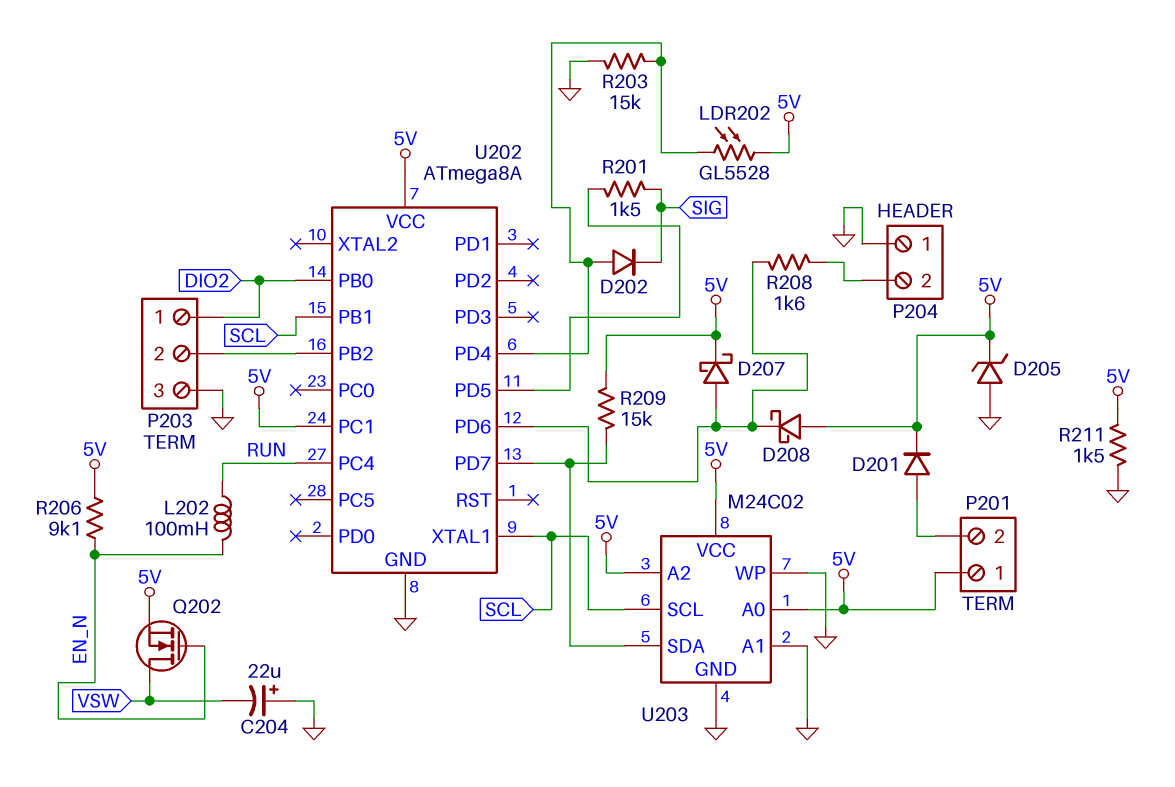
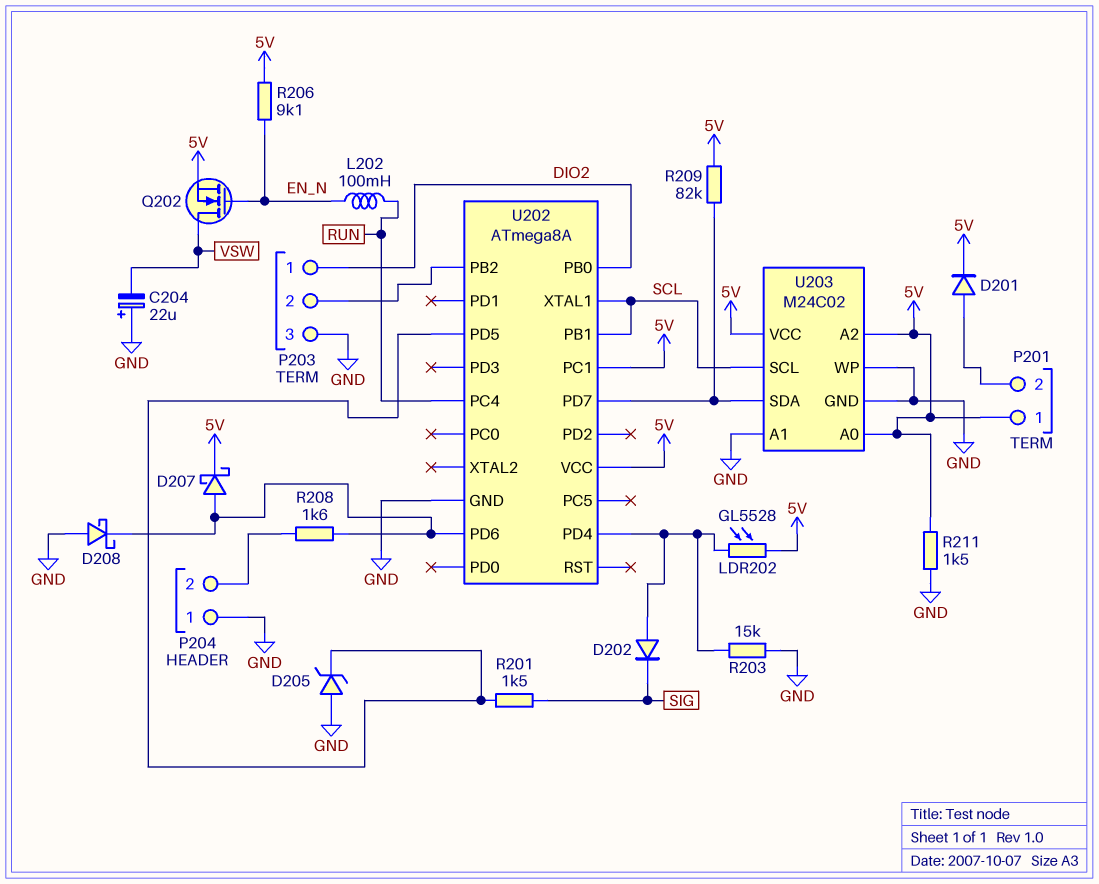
D205: zener (A GND, K 5V) -> zener (A GND, K U202/PD5)
D208: schottky (A 5V, K U202/PD6) -> schottky (A GND, K U202/PD6)
R209: 15k (5V, U202/PD7) -> 82k (5V, U202/PD7)

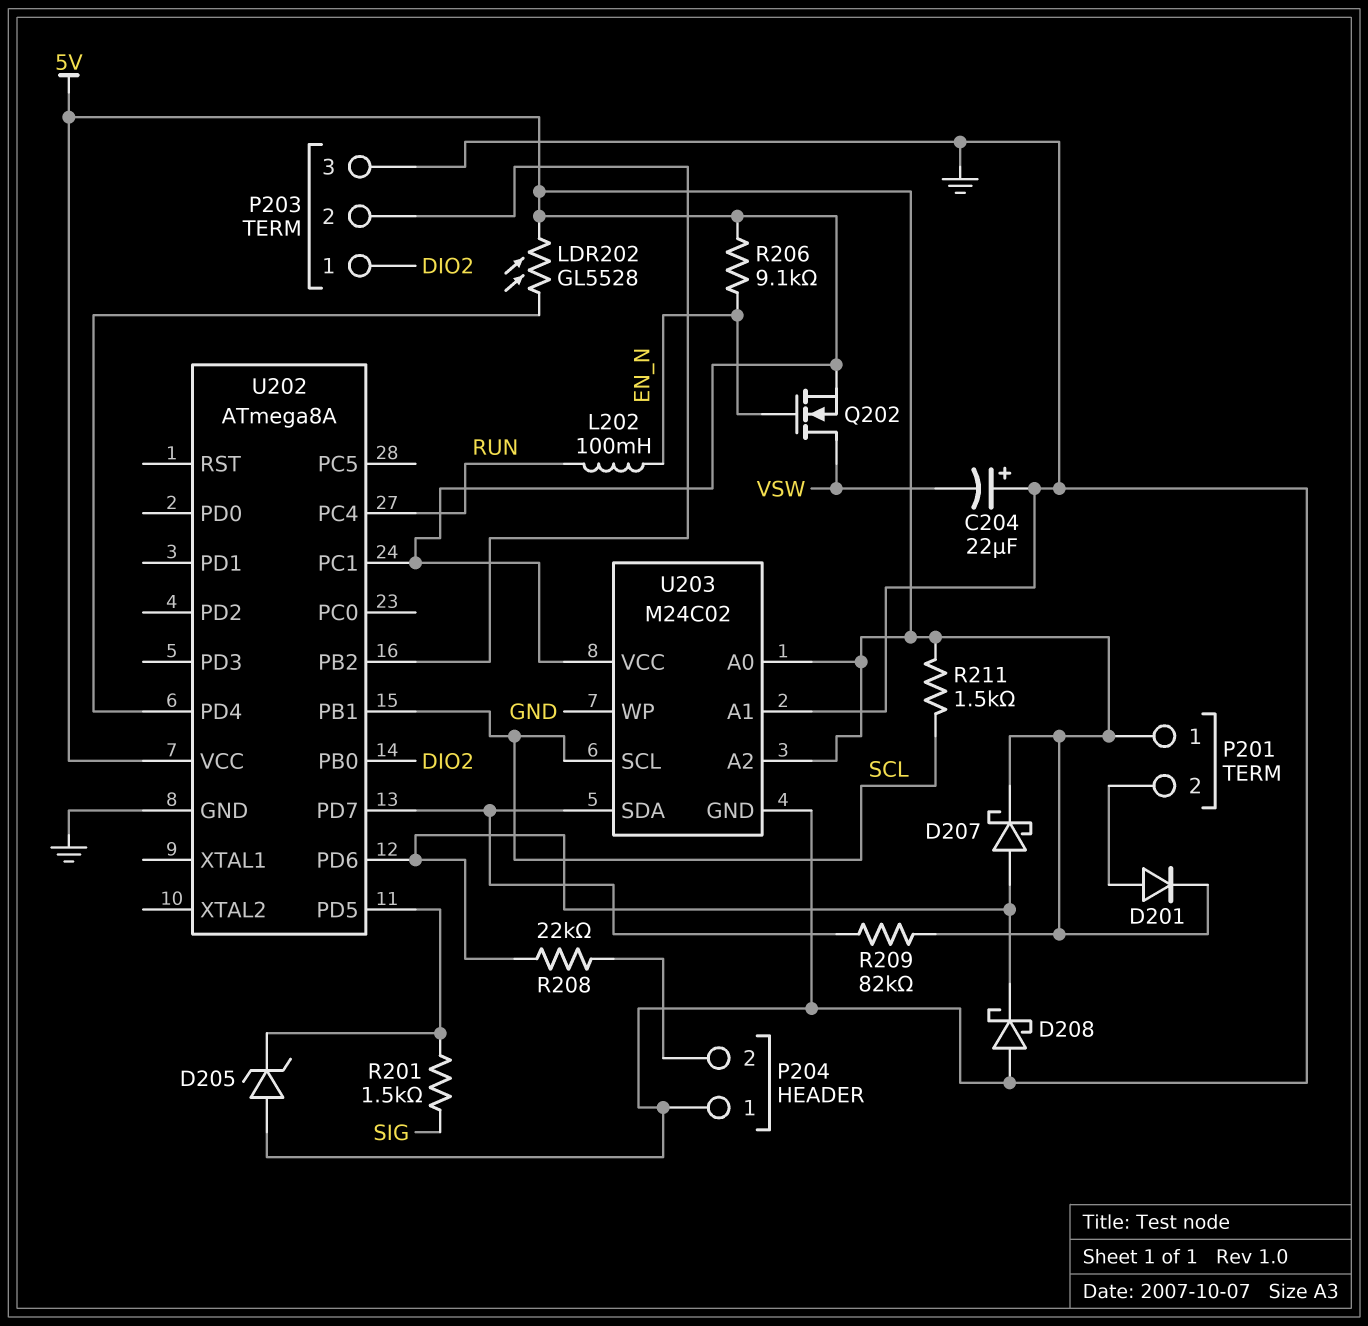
D202: diode (A U202/PD4, K SIG) -> none
R203: 15k (GND, U202/PD4) -> none
R208: 1.6k (P204/2, U202/PD6) -> 22k (P204/2, U202/PD6)
R211: 1.5k (5V, GND) -> 1.5k (5V, SCL)
U202 pin XTAL1: SCL -> none

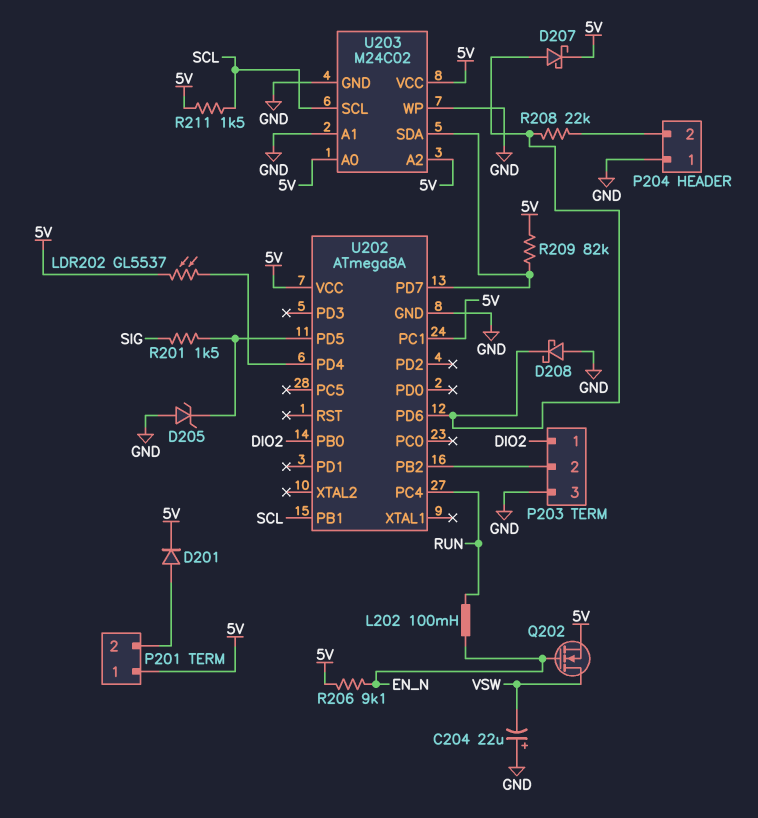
LDR202: GL5528 (5V, U202/PD4) -> GL5537 (5V, U202/PD4)

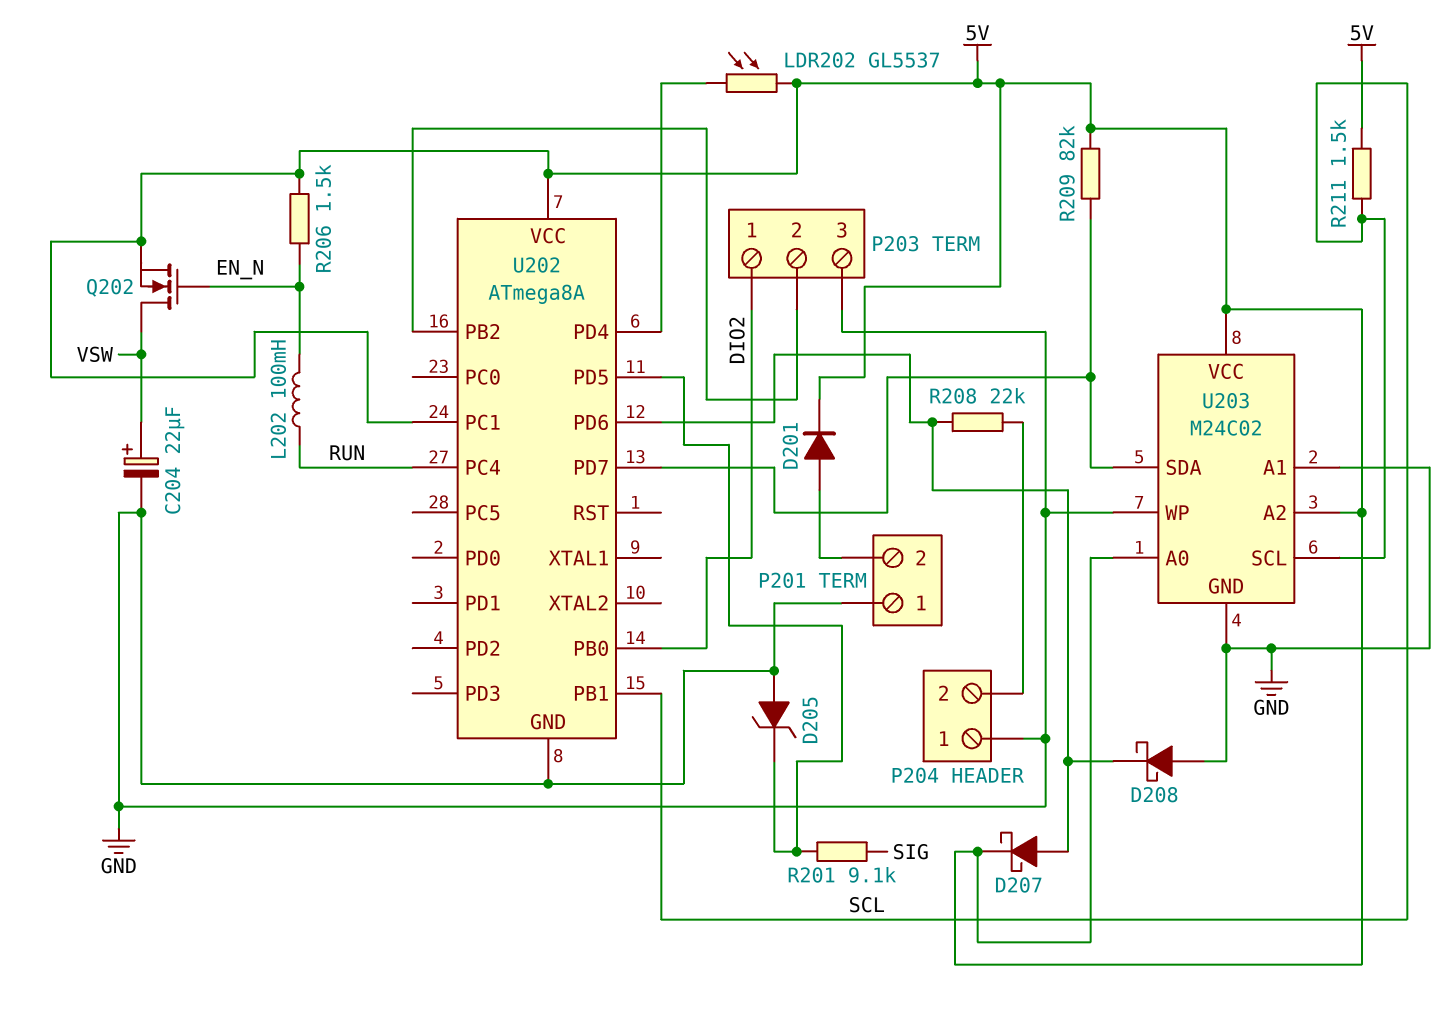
C204: 22uF (plus GND, minus VSW) -> 22uF (plus VSW, minus GND)
P201 pin 1: 5V -> GND
R201: 1.5k (SIG, U202/PD5) -> 9.1k (SIG, U202/PD5)
R206: 9.1k (5V, EN_N) -> 1.5k (5V, EN_N)

